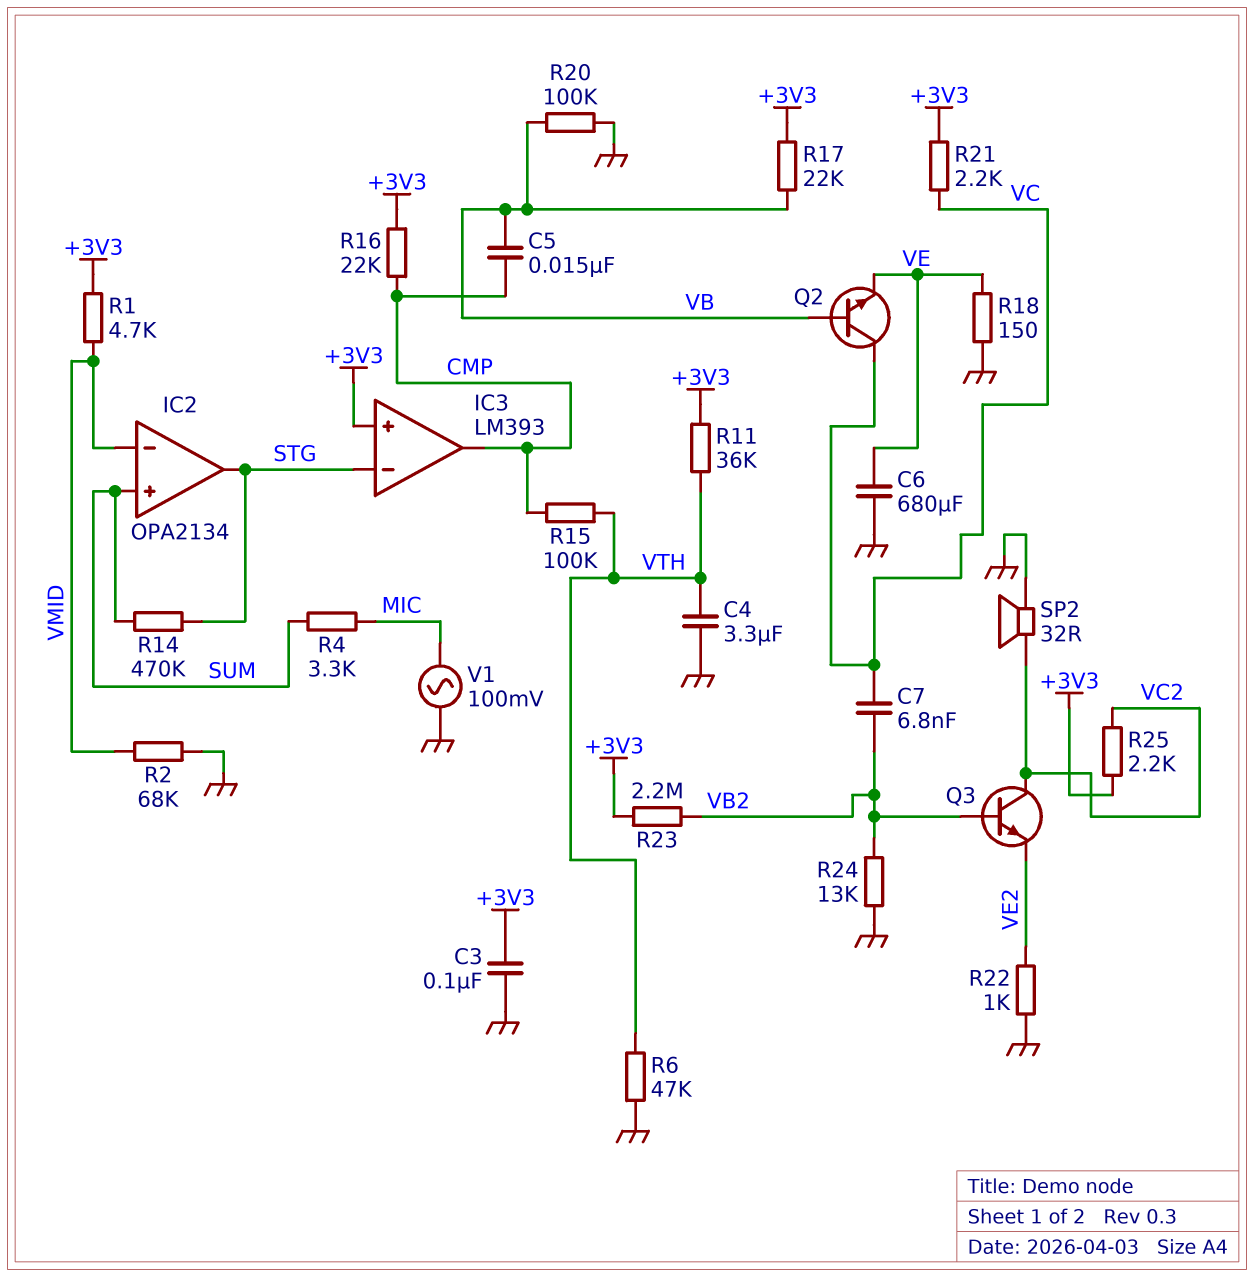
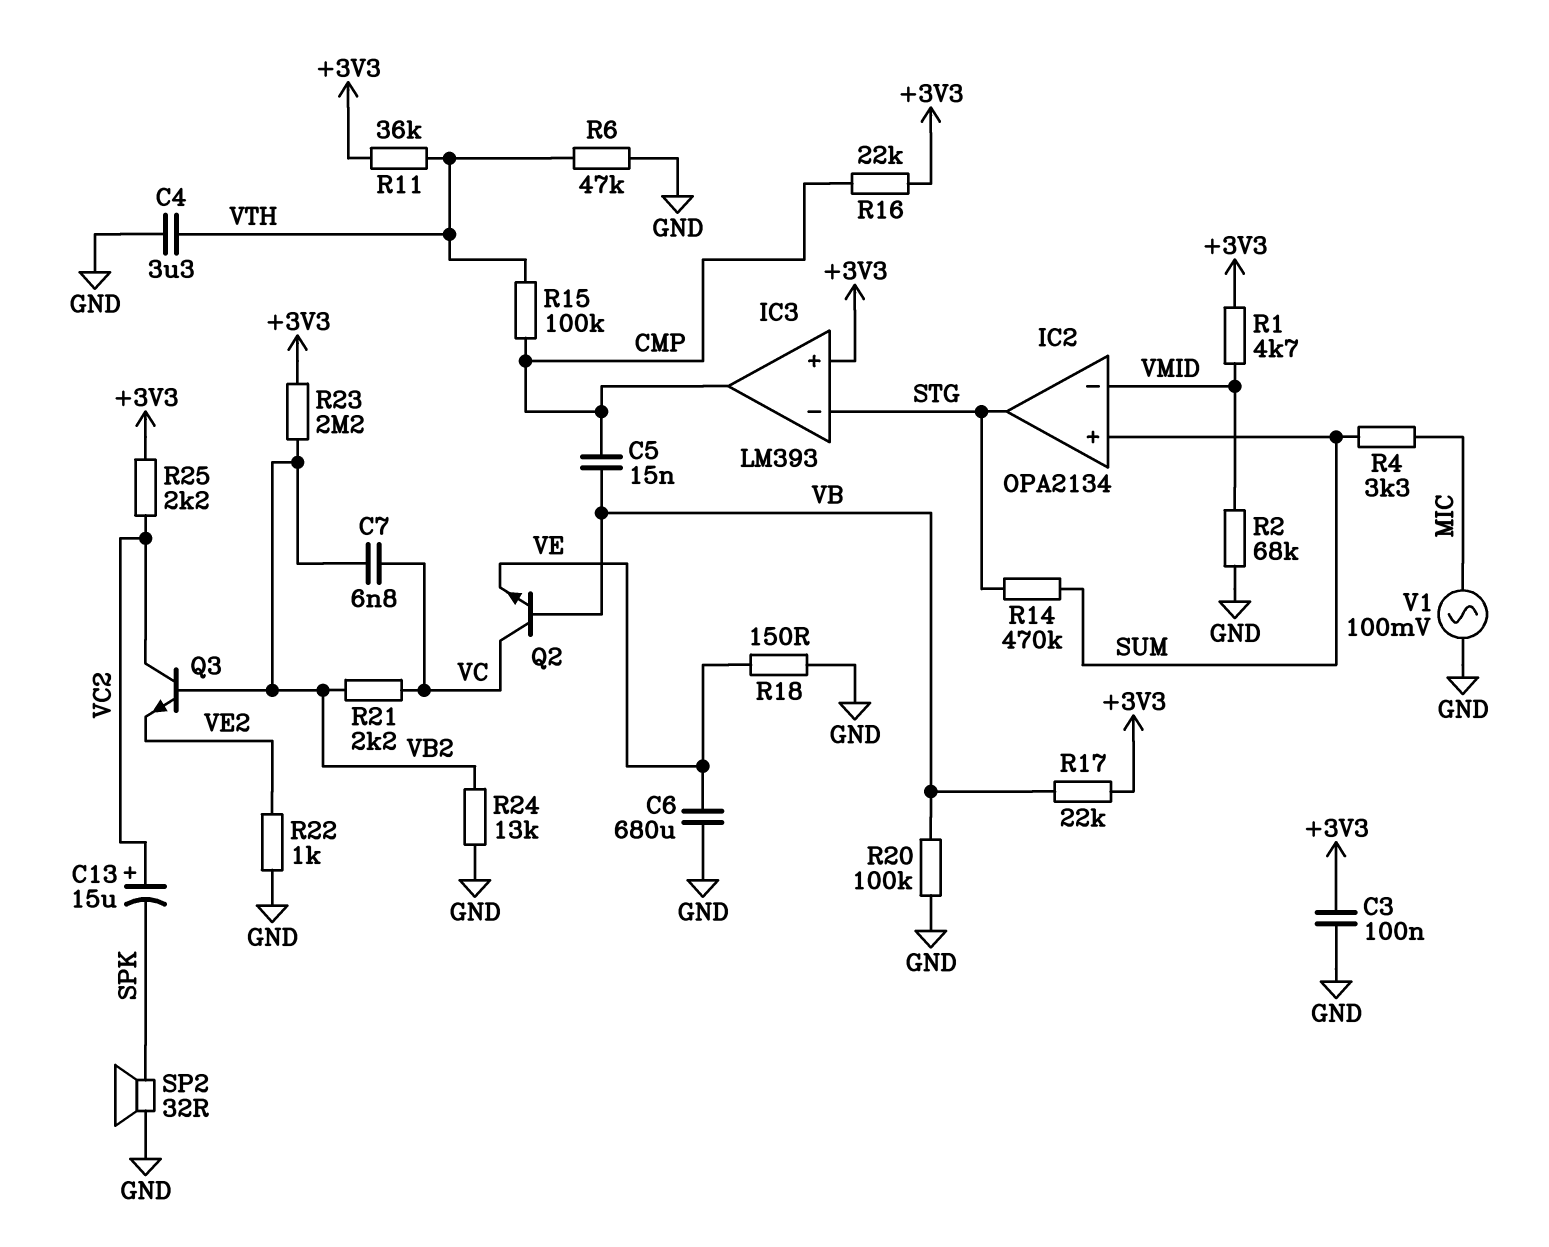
C13: none -> 15uF (plus VC2, minus SPK)
R21: 2.2k (+3V3, VC) -> 2.2k (VB2, VC)
SP2: speaker 32R (GND, VC2) -> speaker 32R (GND, SPK)

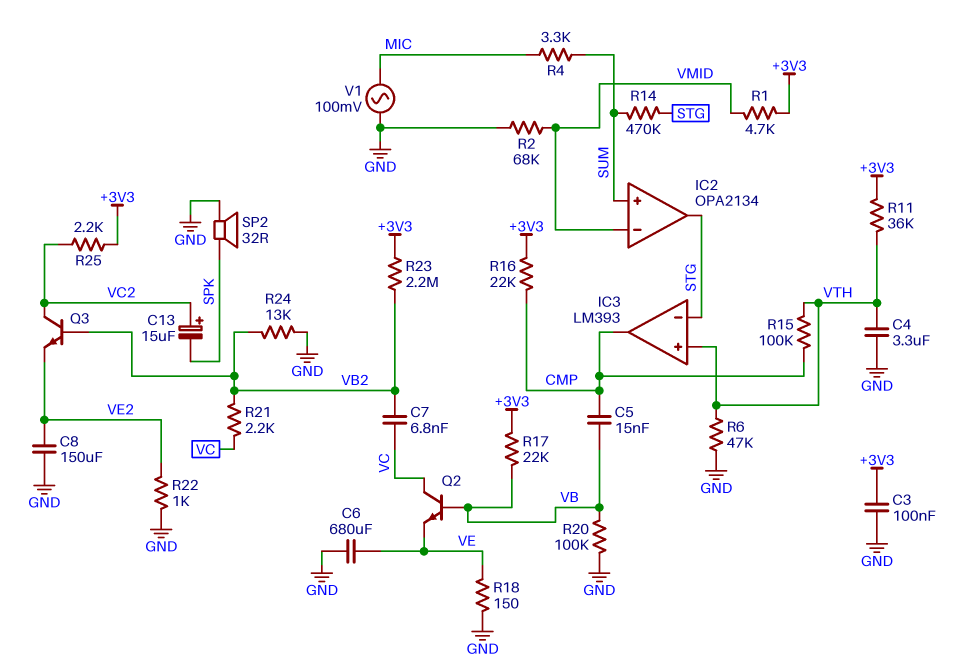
C8: none -> 150uF (GND, VE2)
IC3 pin in+: +3V3 -> VTH

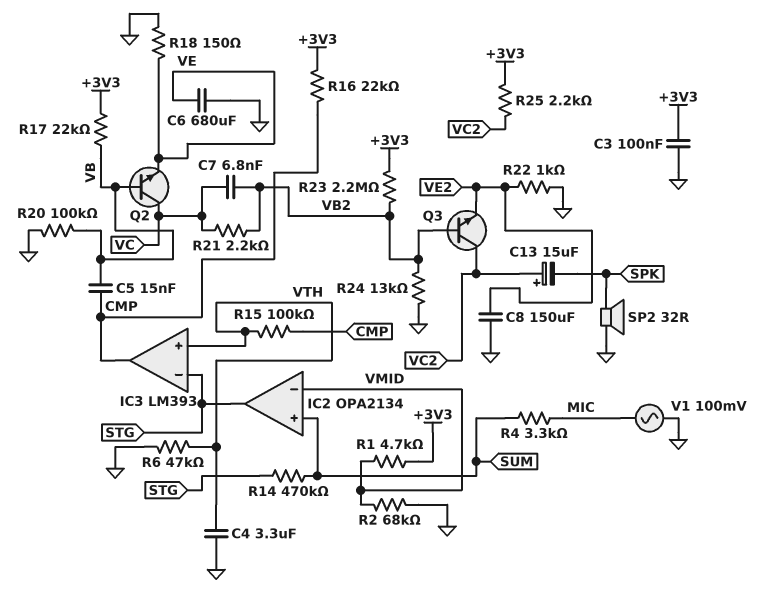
R11: 36k (+3V3, VTH) -> none

